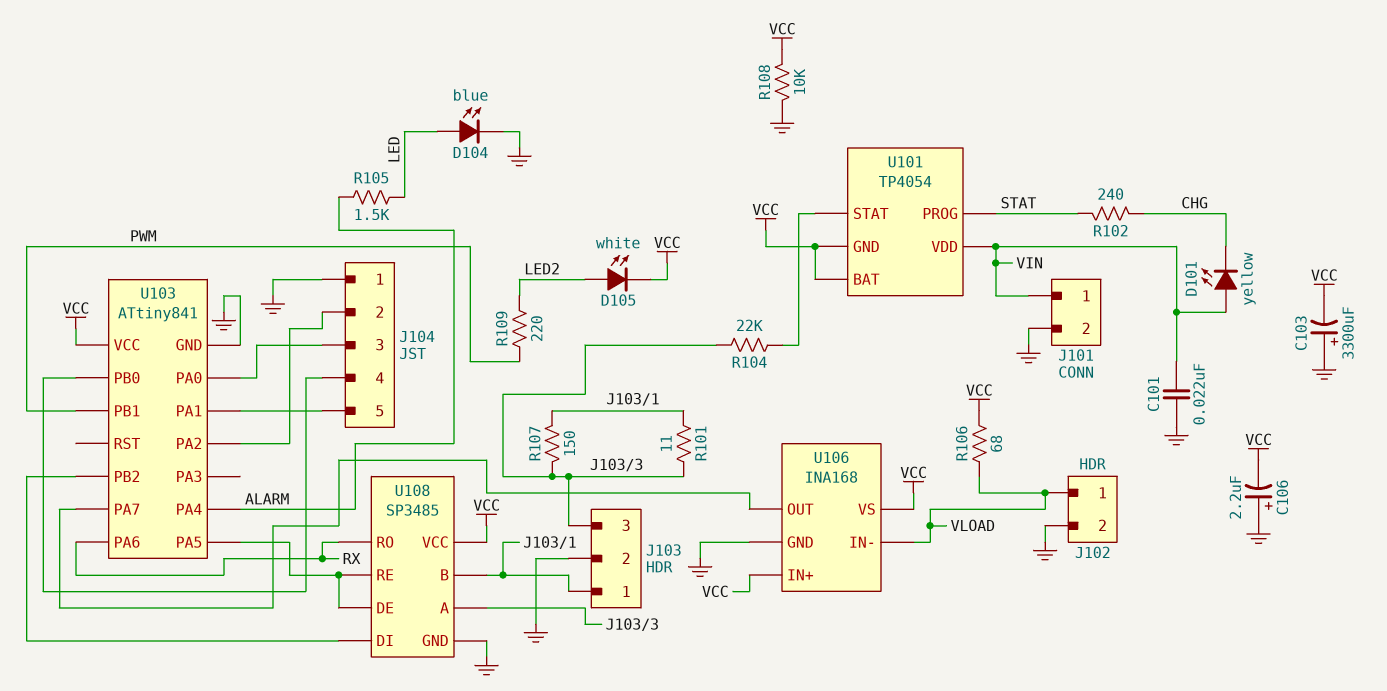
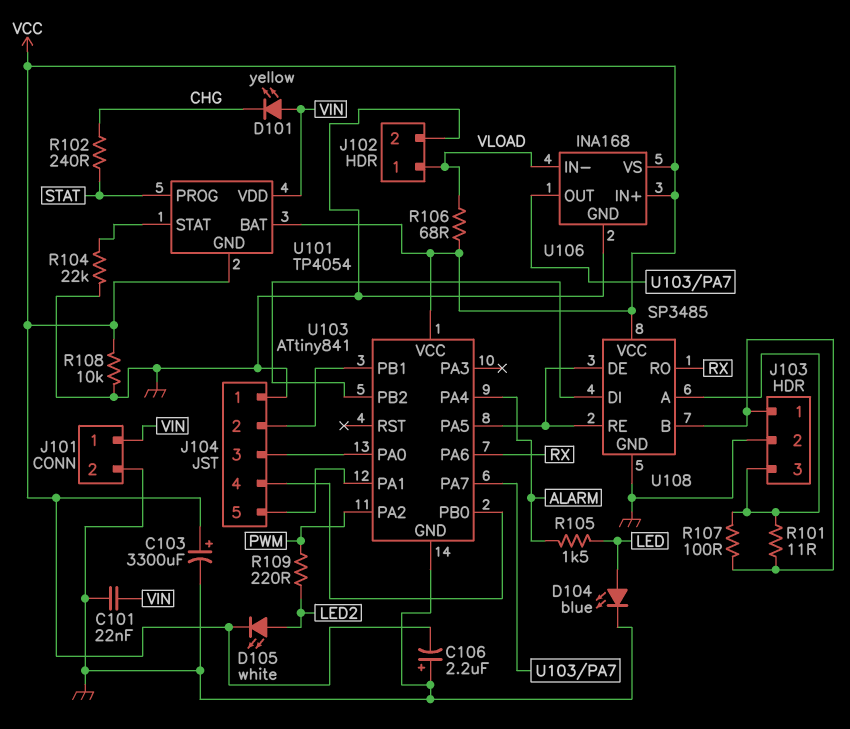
C103: 3300uF (plus GND, minus VCC) -> 3300uF (plus VCC, minus GND)
R104: 22k (J103/3, U101/STAT) -> 22k (GND, U101/STAT)
R107: 150 (J103/1, J103/3) -> 100 (J103/1, J103/3)
U103 pin PA2: J104/2 -> PWM
U103 pin PB1: PWM -> J104/2

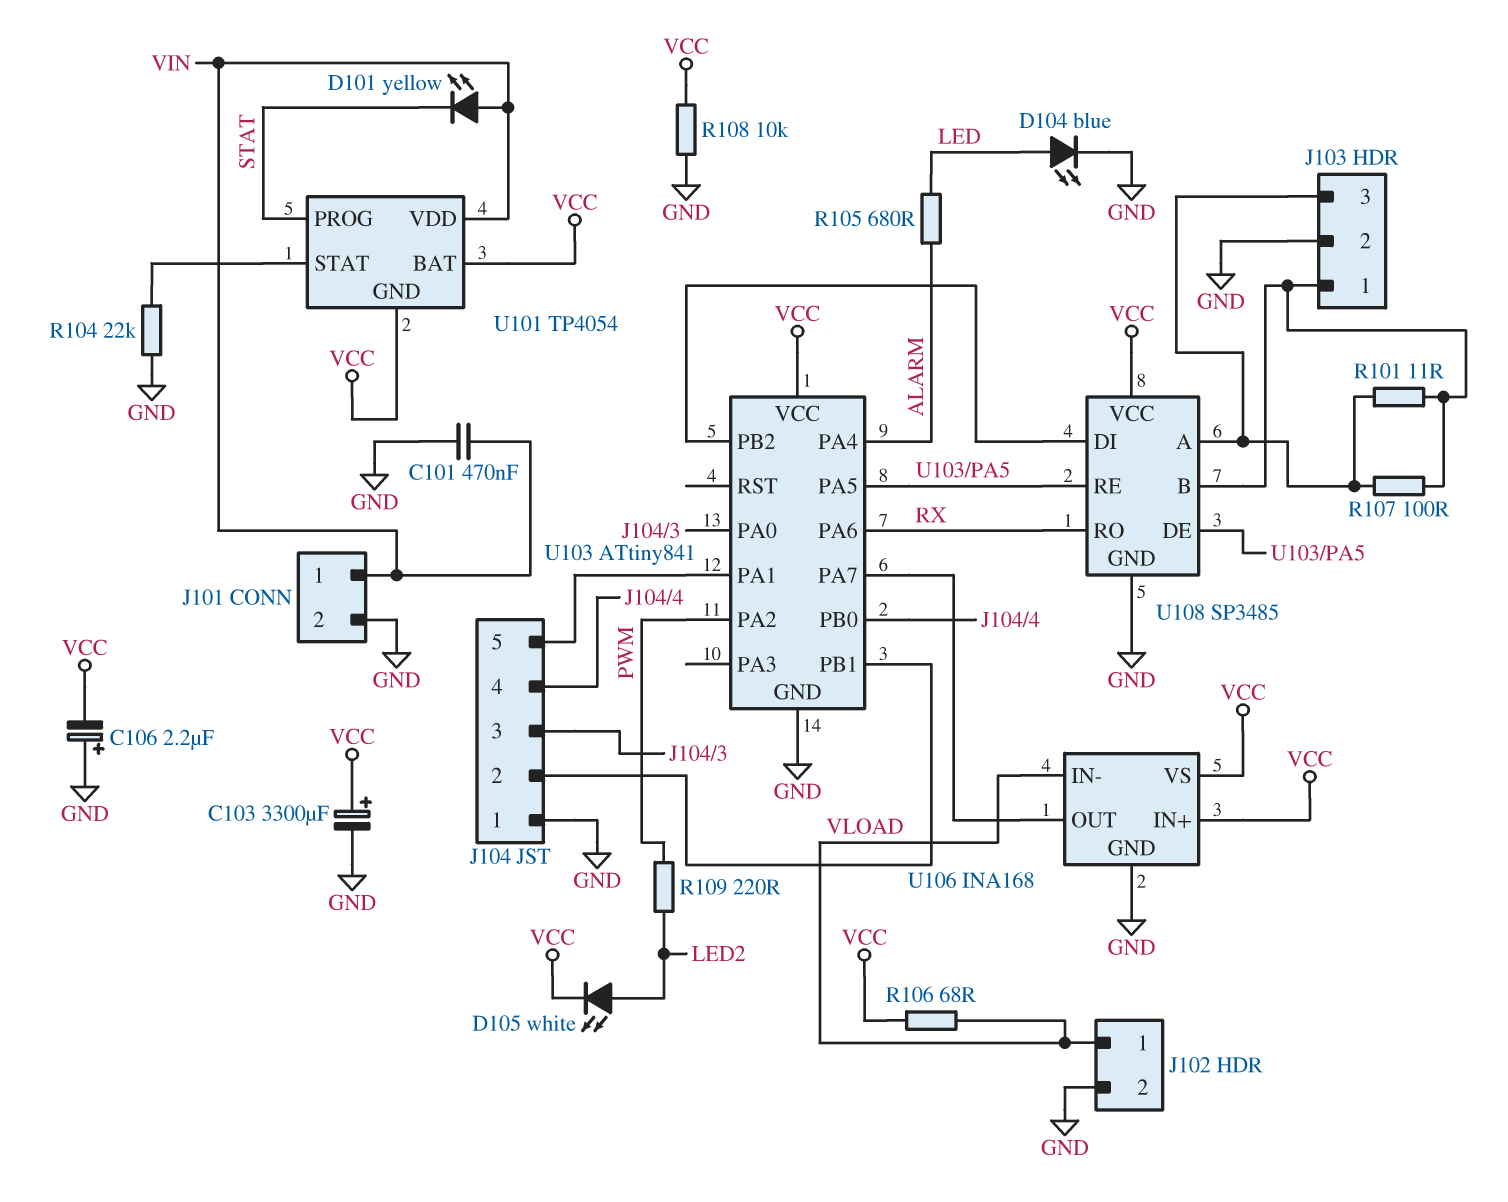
C101: 22nF (GND, VIN) -> 470nF (GND, VIN)
D101: LED yellow (A VIN, K CHG) -> LED yellow (A VIN, K STAT)
R102: 240 (CHG, STAT) -> none
R105: 1.5k (ALARM, LED) -> 680 (ALARM, LED)

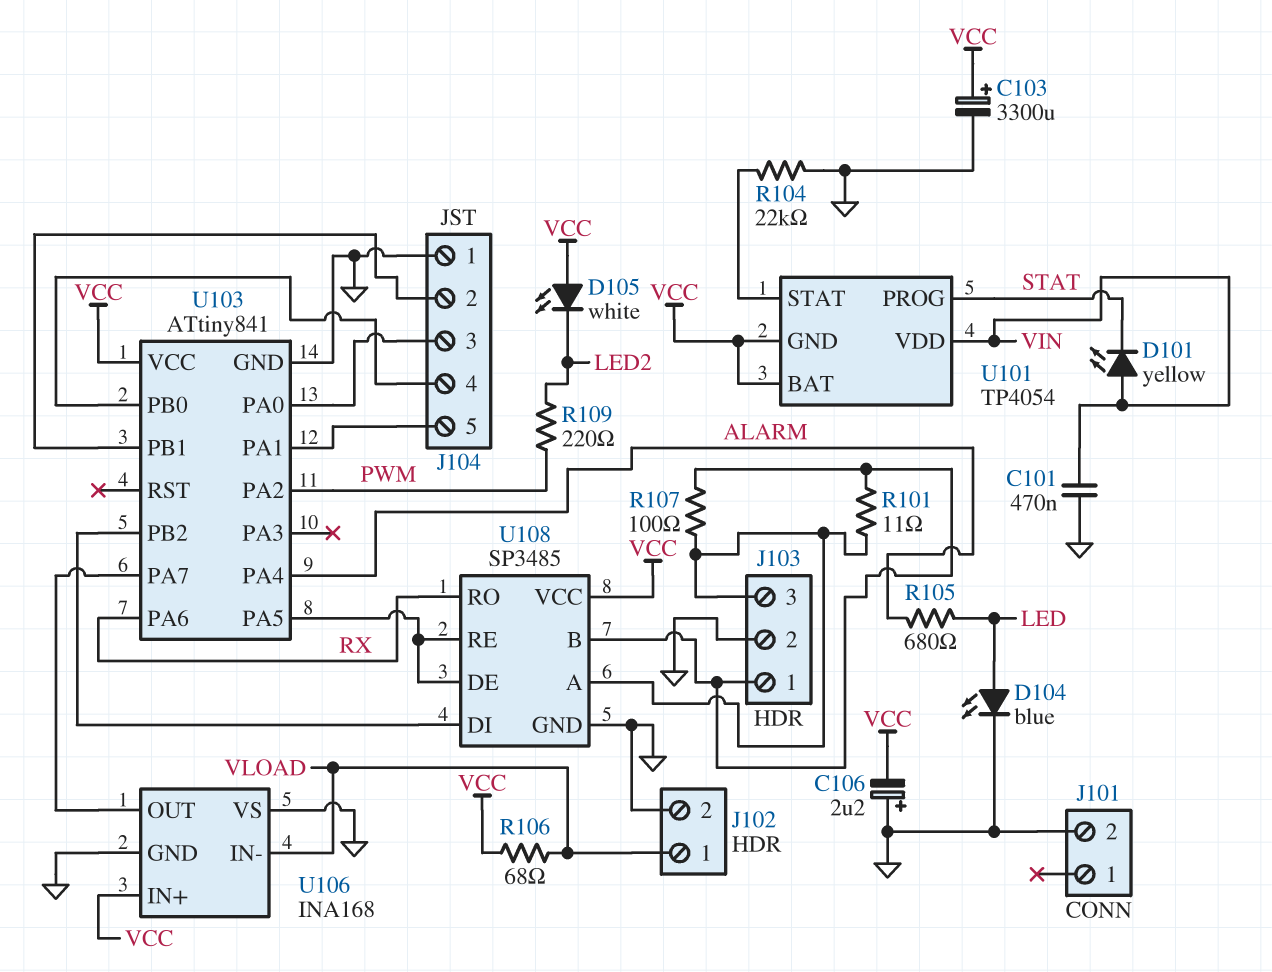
D105: LED white (A LED2, K VCC) -> LED white (A VCC, K LED2)
J101 pin 1: VIN -> none
R108: 10k (GND, VCC) -> none
U106 pin VS: VCC -> GND

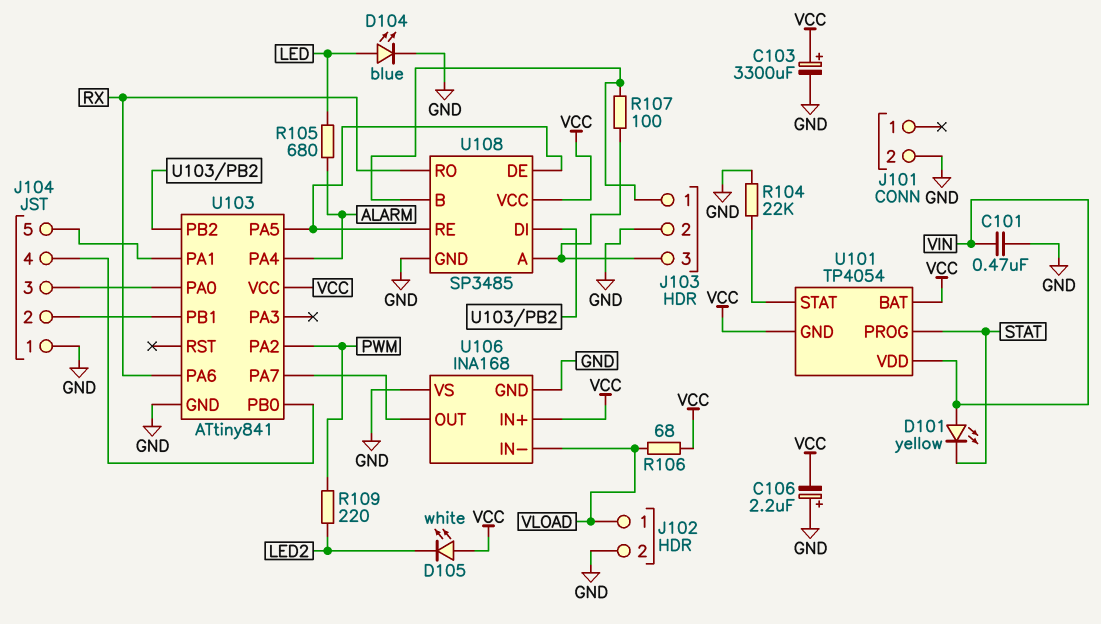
R101: 11 (J103/1, J103/3) -> none

